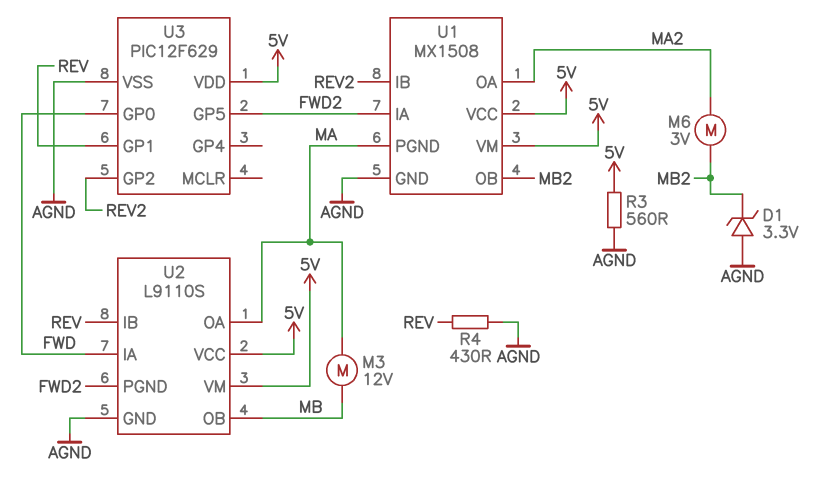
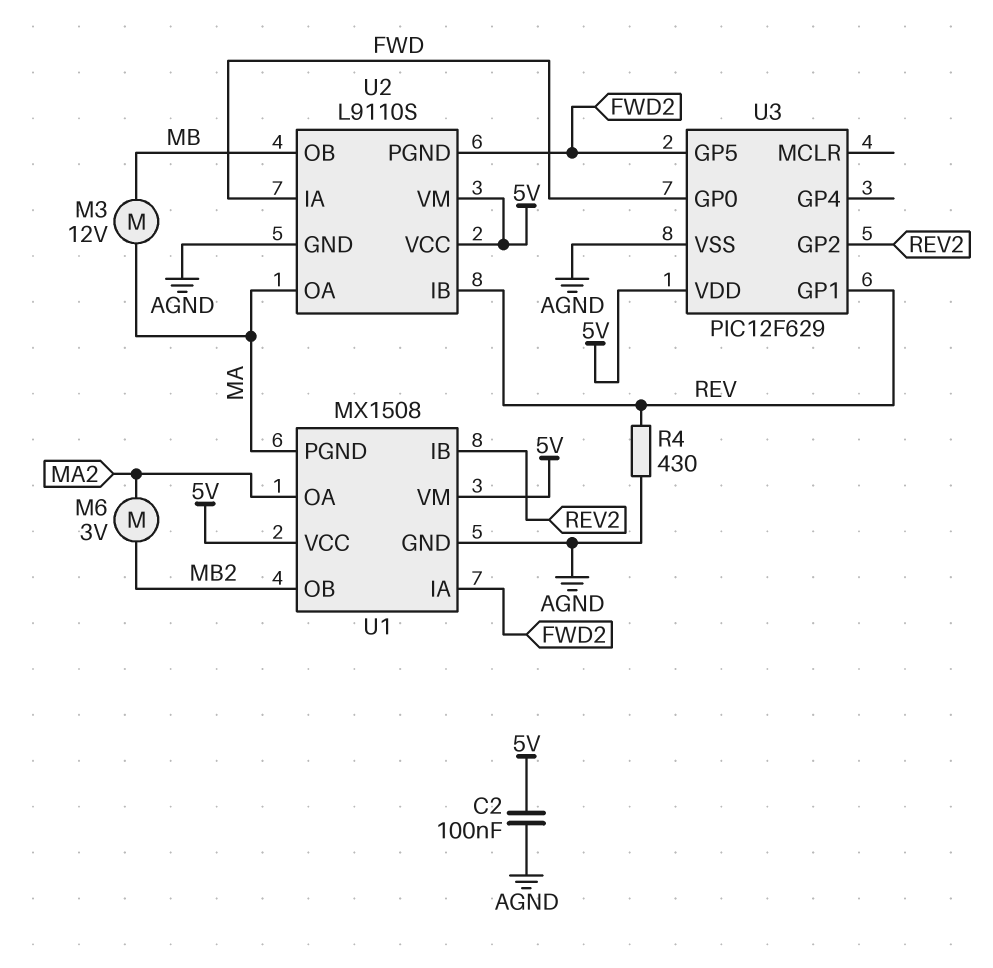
C2: none -> 100nF (5V, AGND)
D1: zener 3.3V (A AGND, K MB2) -> none
R3: 560 (5V, AGND) -> none

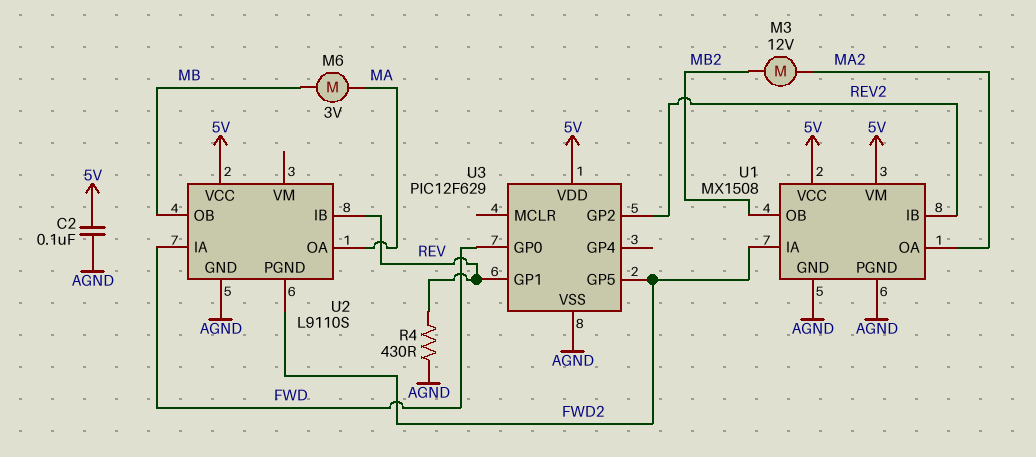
M3: motor 12V (MA, MB) -> motor 12V (MA2, MB2)
M6: motor 3V (MA2, MB2) -> motor 3V (MA, MB)
U1 pin PGND: MA -> AGND
U2 pin VM: 5V -> none

